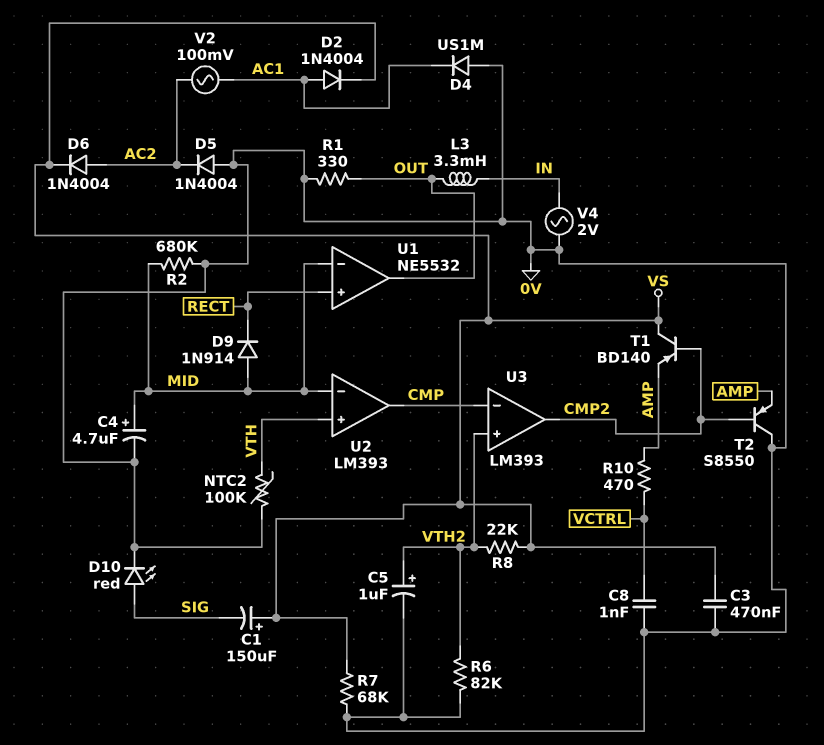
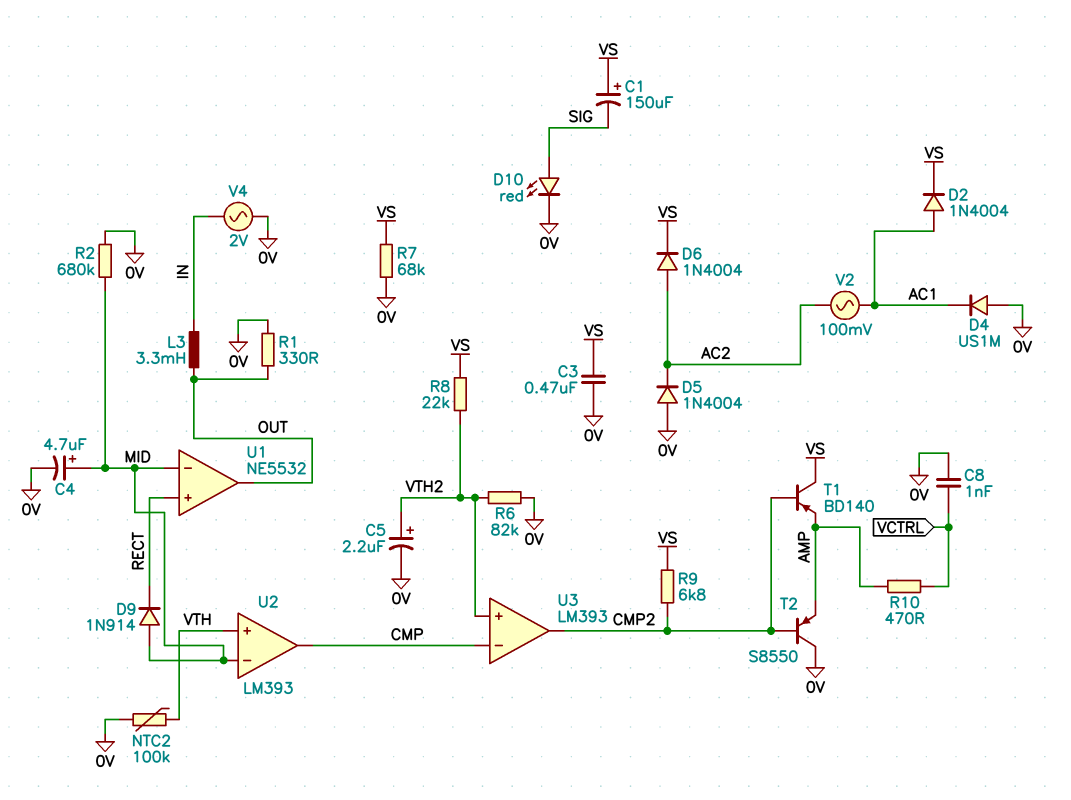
C5: 1uF (plus VTH2, minus 0V) -> 2.2uF (plus VTH2, minus 0V)
R9: none -> 6.8k (CMP2, VS)

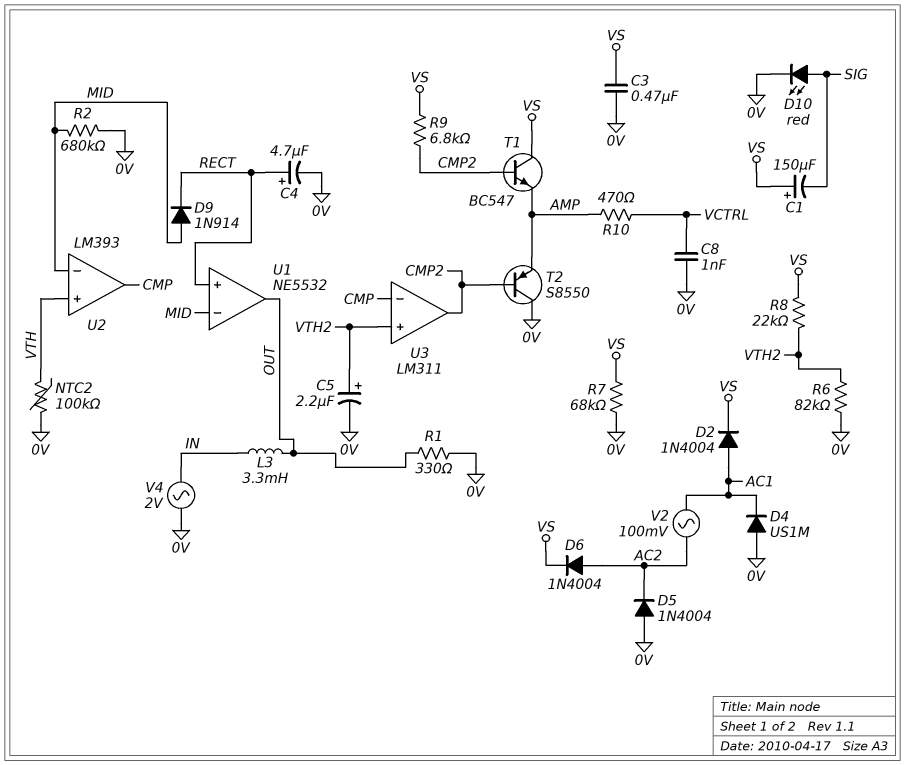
C4: 4.7uF (plus MID, minus 0V) -> 4.7uF (plus RECT, minus 0V)
T1: PNP BD140 (B CMP2, C VS, E AMP) -> NPN BC547 (B CMP2, C VS, E AMP)
U3: LM393 -> LM311

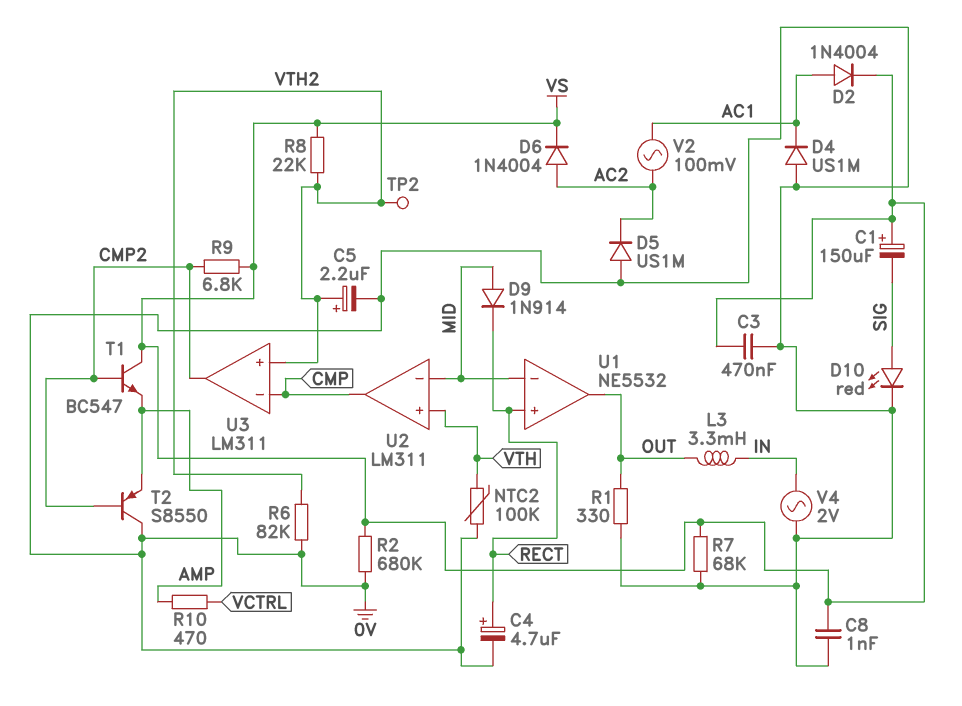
C8: 1nF (0V, VCTRL) -> 1nF (0V, VS)
D5: diode 1N4004 (A 0V, K AC2) -> diode US1M (A 0V, K AC2)
R2: 680k (0V, MID) -> 680k (0V, VS)
TP2: none -> test point (VTH2)
U2: LM393 -> LM311

